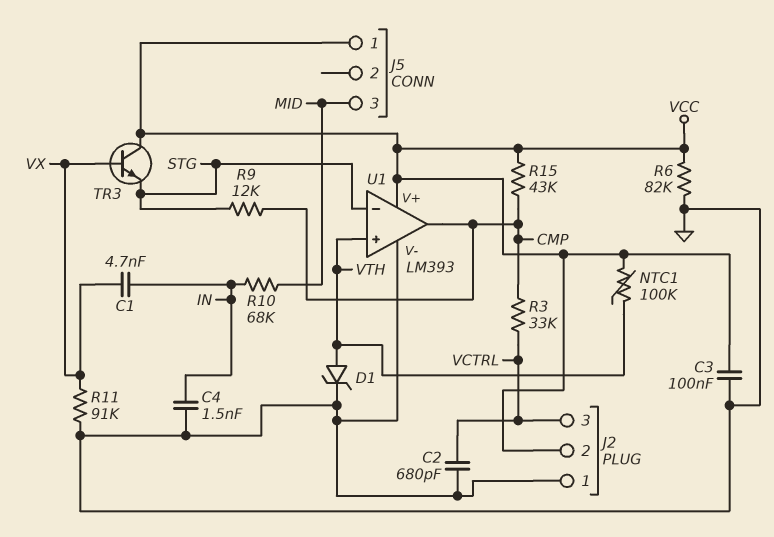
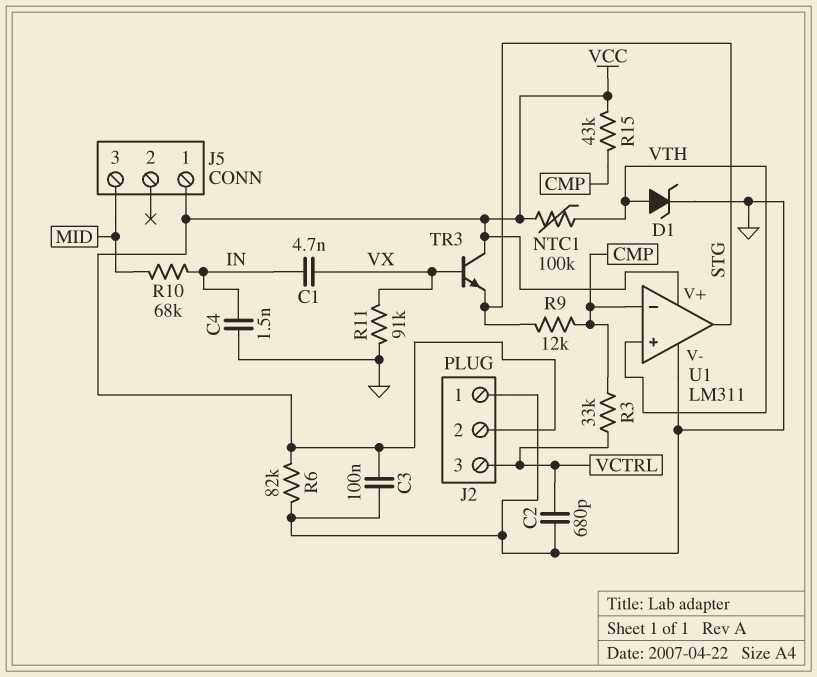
U1: LM393 -> LM311
U1 pin in-: STG -> CMP
U1 pin out: CMP -> STG

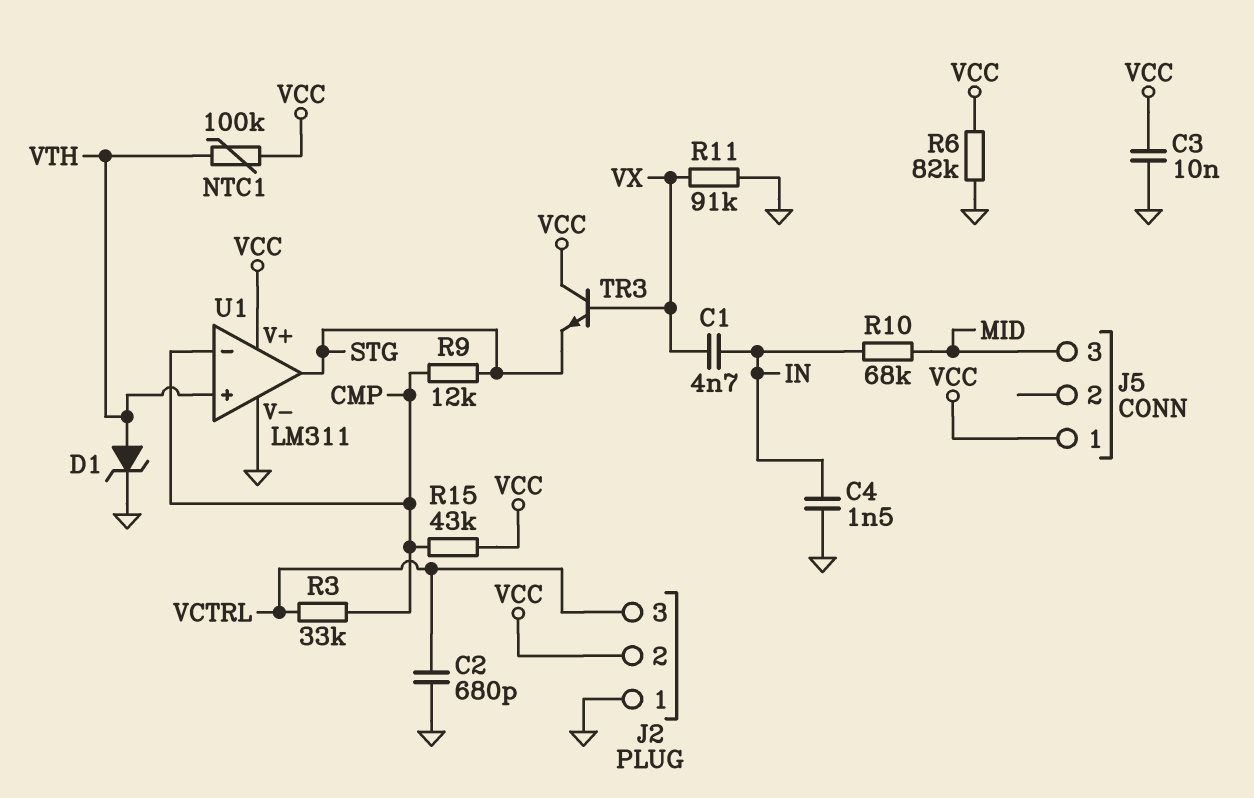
C3: 100nF (GND, VCC) -> 10nF (GND, VCC)

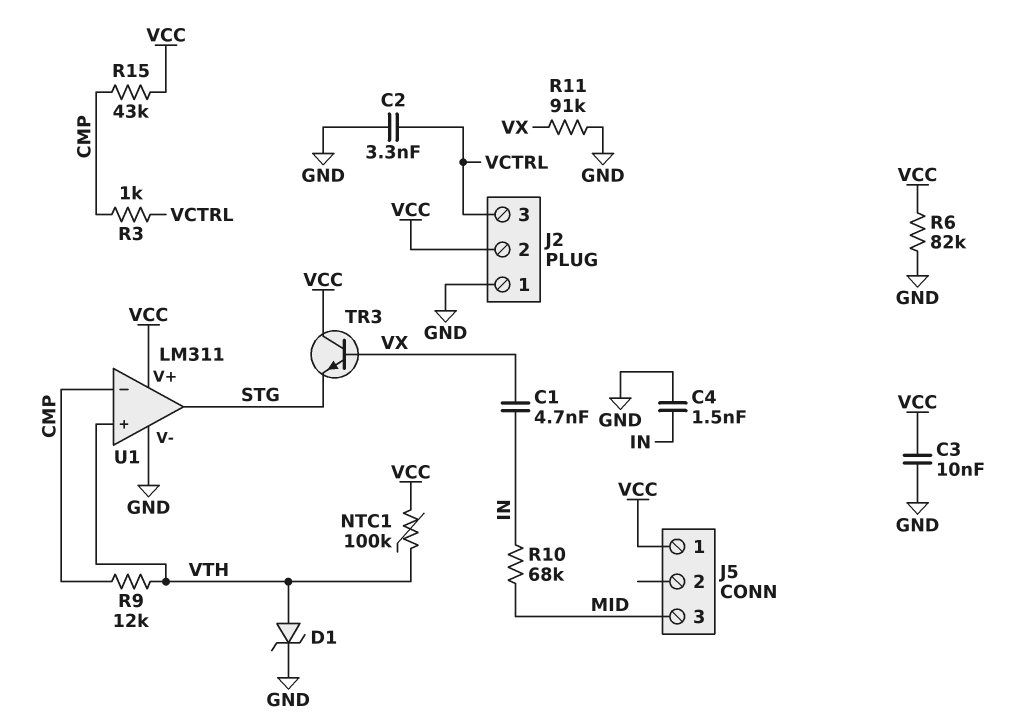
C2: 680pF (GND, VCTRL) -> 3.3nF (GND, VCTRL)
R3: 33k (CMP, VCTRL) -> 1k (CMP, VCTRL)
R9: 12k (CMP, STG) -> 12k (CMP, VTH)

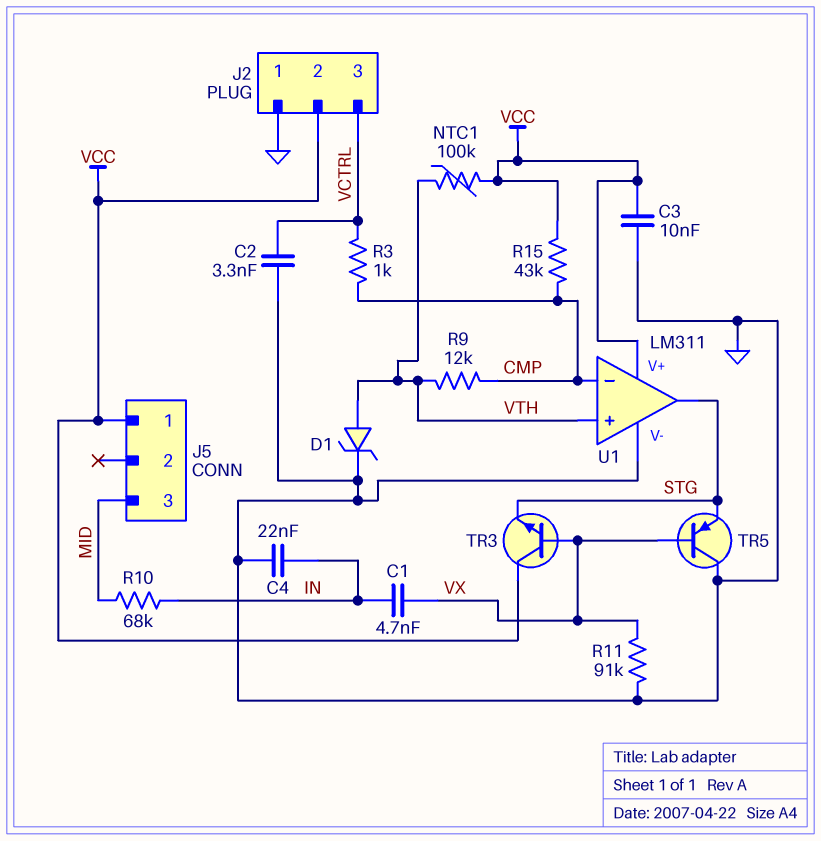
C4: 1.5nF (GND, IN) -> 22nF (GND, IN)
R6: 82k (GND, VCC) -> none
TR5: none -> PNP (B VX, C GND, E STG)

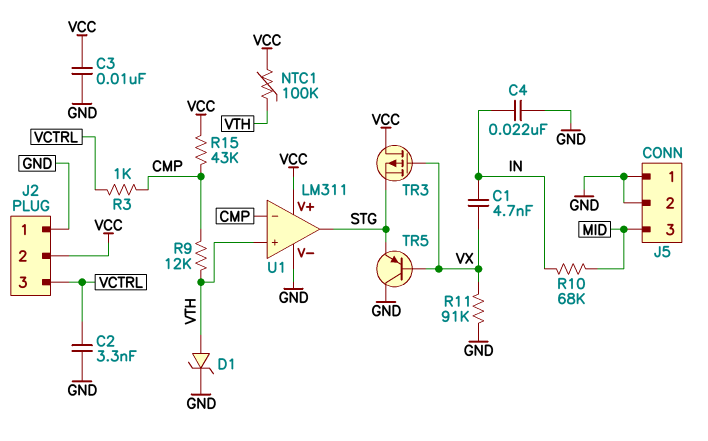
J5 pin 1: VCC -> GND
J5 pin 2: none -> GND
TR3: NPN (B VX, C VCC, E STG) -> PMOS (G VX, D VCC, S STG)

